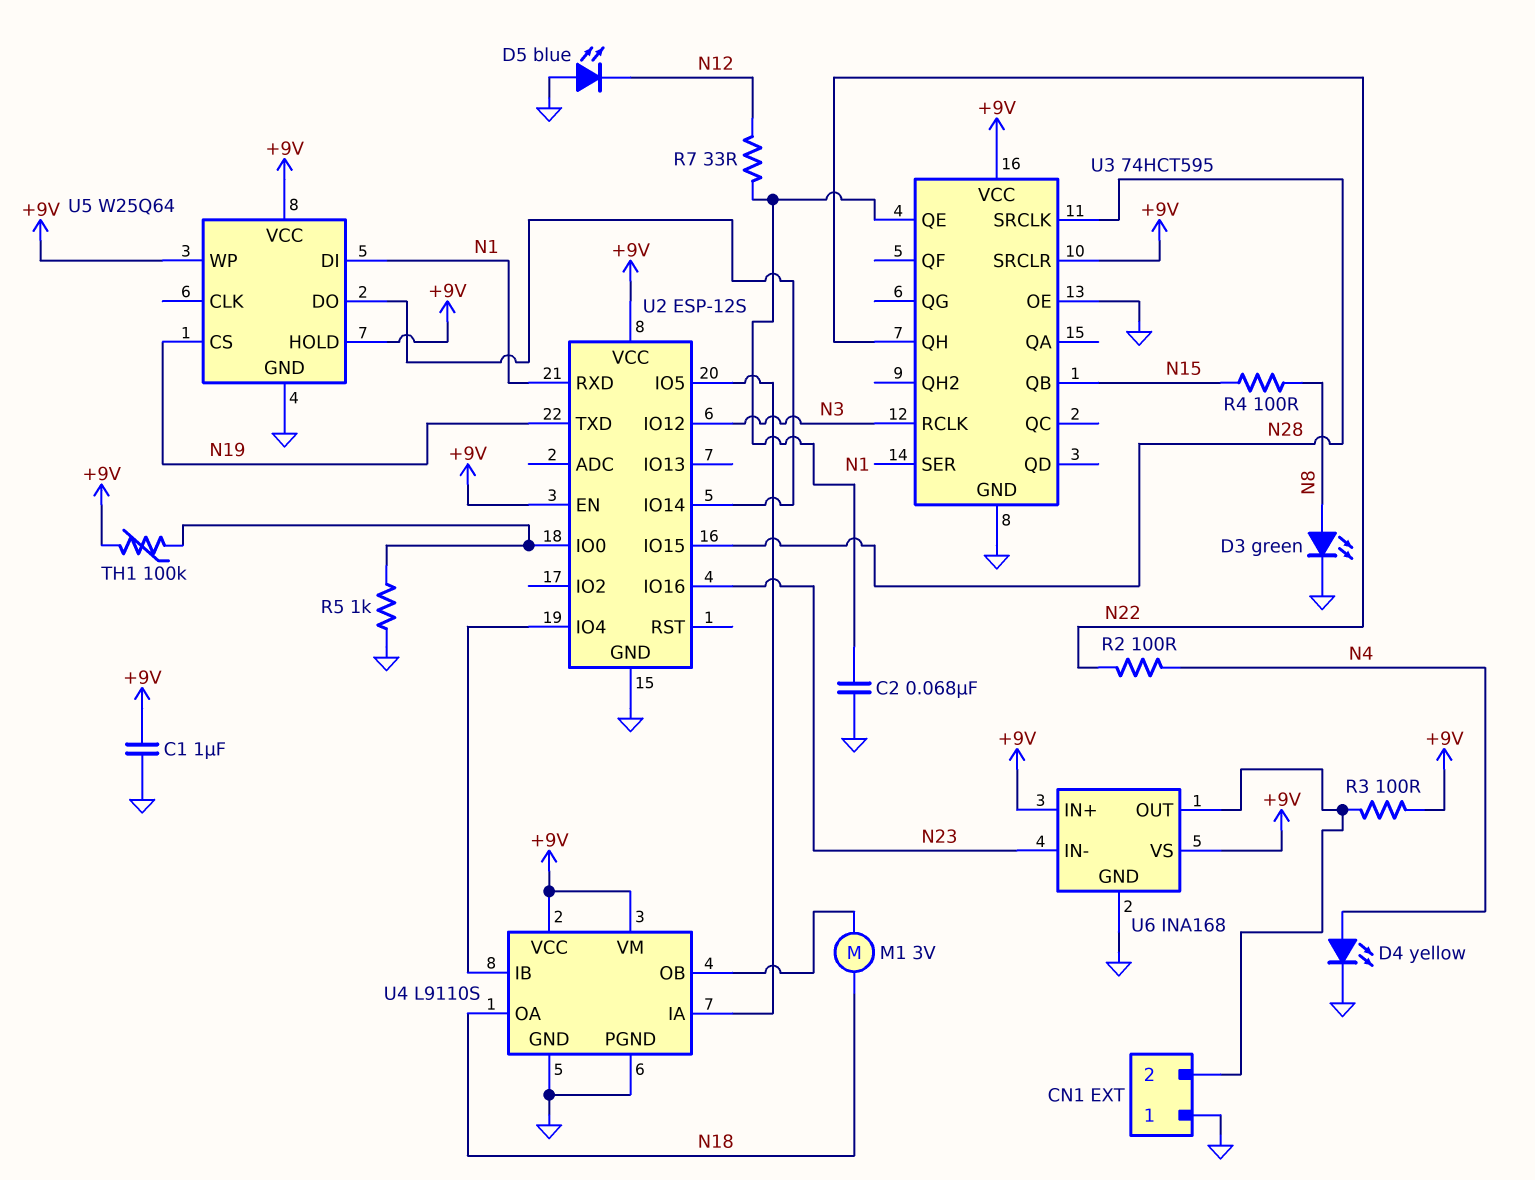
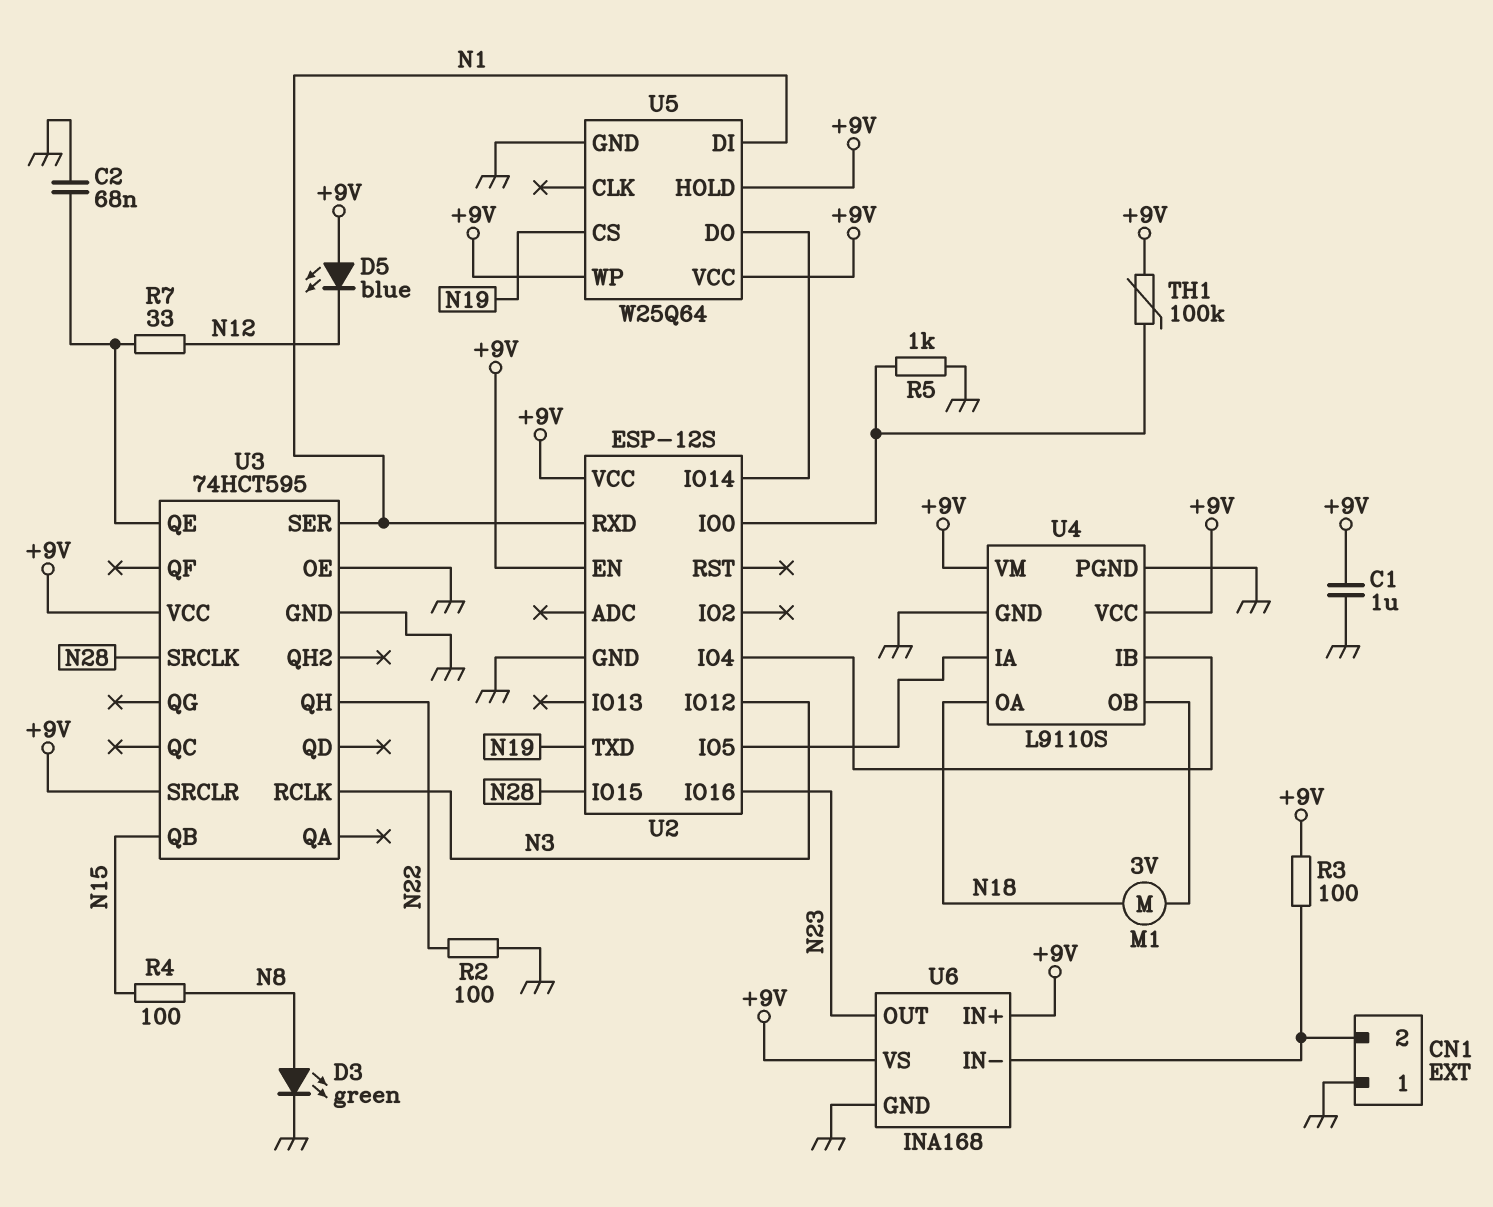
D4: LED yellow (A N4, K GND) -> none
D5: LED blue (A GND, K N12) -> LED blue (A +9V, K N12)
R2: 100 (N4, N22) -> 100 (GND, N22)
U6 pin IN-: N23 -> CN1/2
U6 pin OUT: CN1/2 -> N23

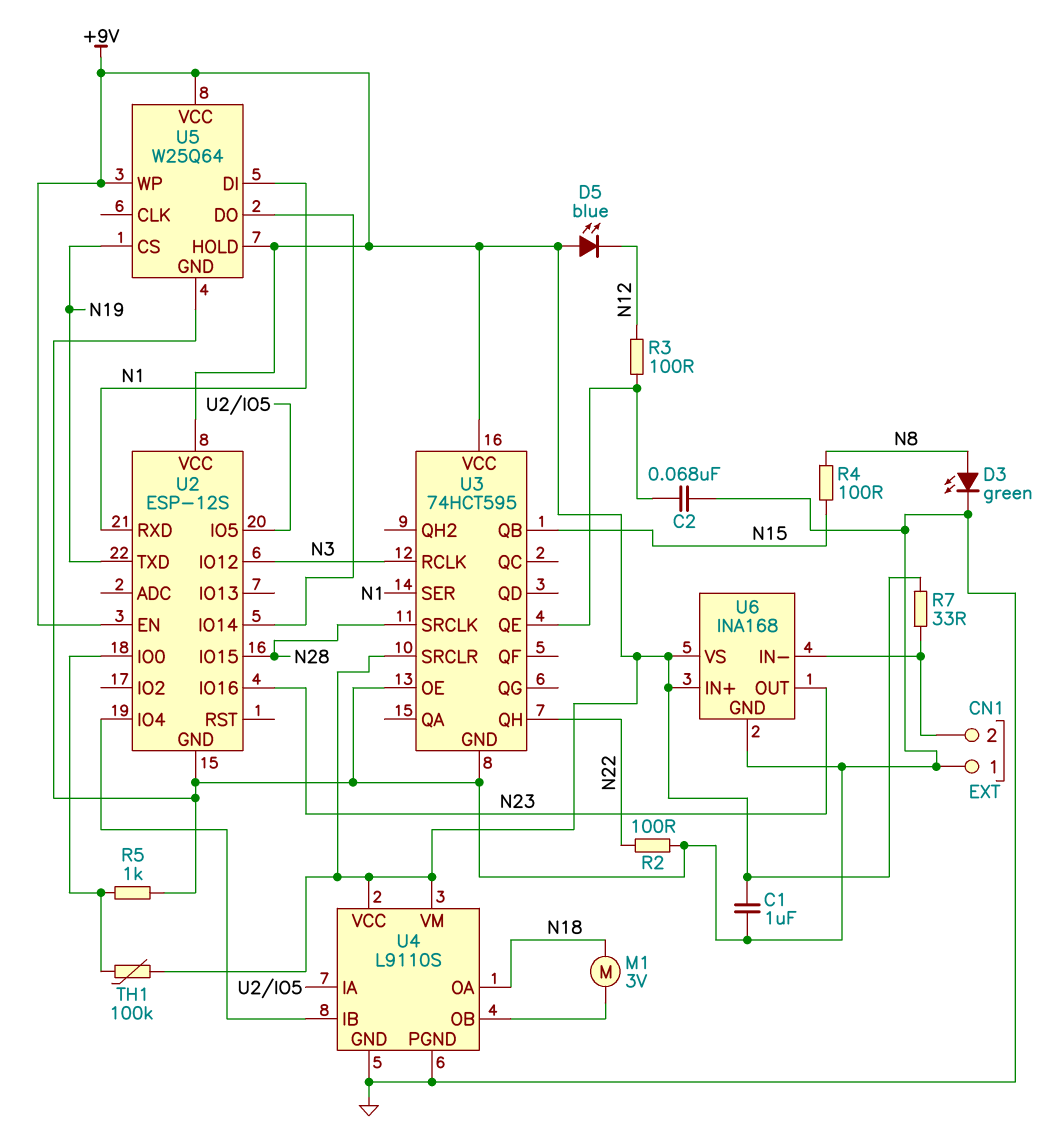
R3: 100 (+9V, CN1/2) -> 100 (N12, U3/QE)
R7: 33 (N12, U3/QE) -> 33 (+9V, CN1/2)

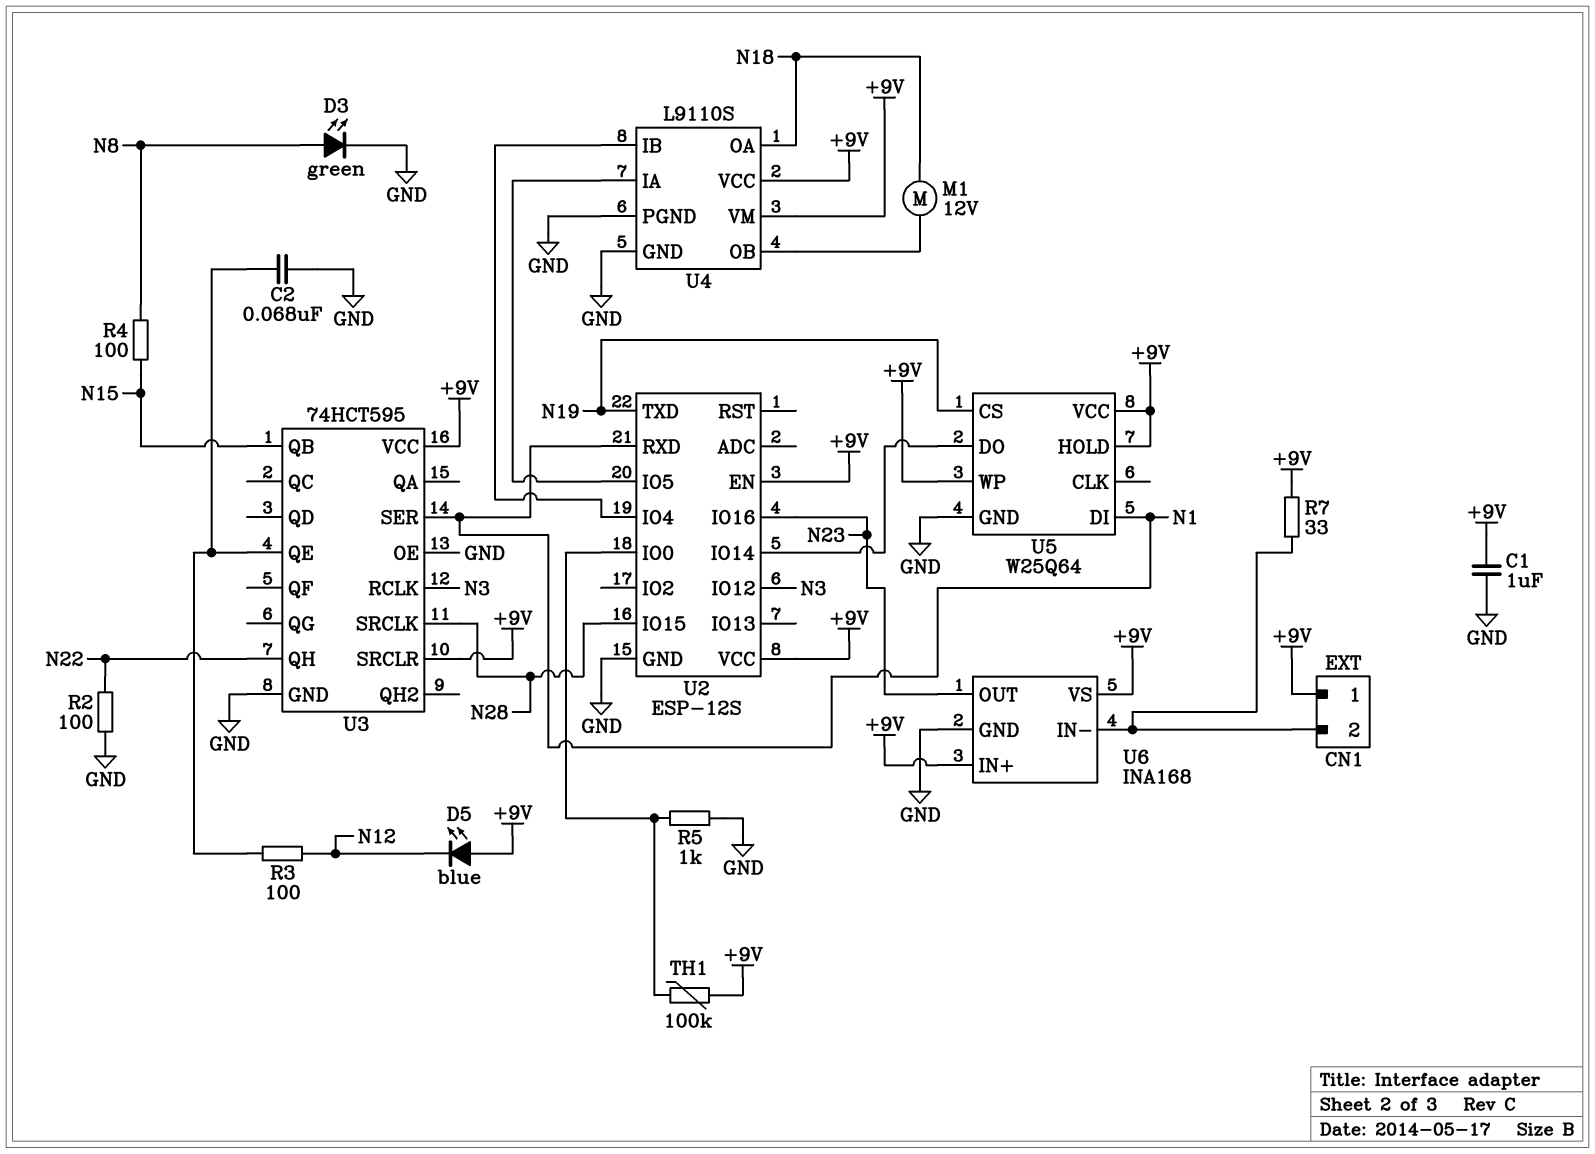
CN1 pin 1: GND -> +9V
M1: motor 3V (N18, U4/OB) -> motor 12V (N18, U4/OB)

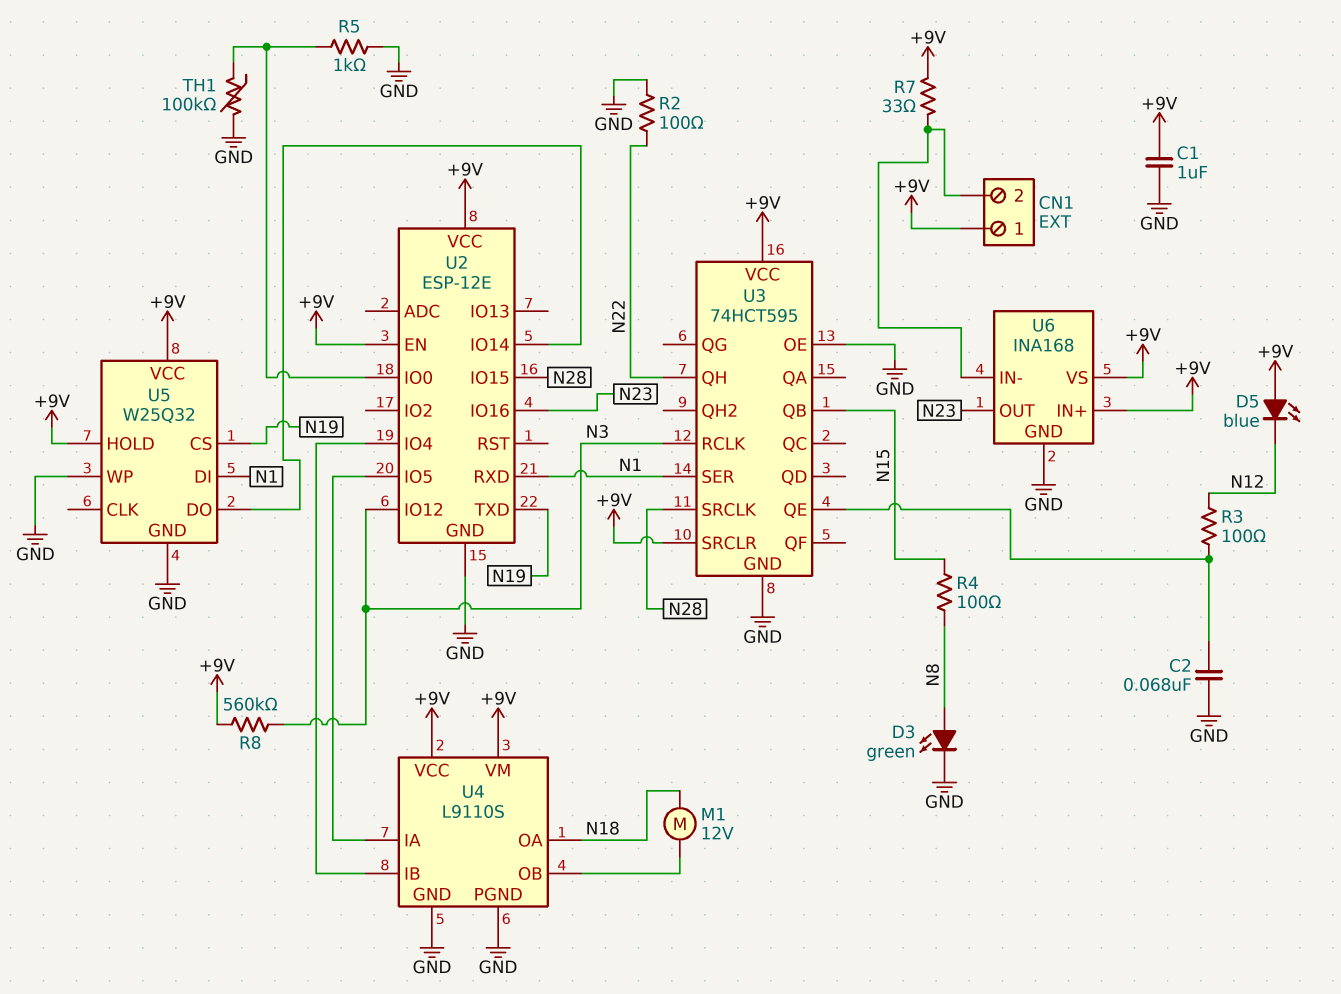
R8: none -> 560k (+9V, N3)
TH1: 100k (+9V, U2/IO0) -> 100k (GND, U2/IO0)
U2: ESP-12S -> ESP-12E
U5: W25Q64 -> W25Q32
U5 pin WP: +9V -> GND

